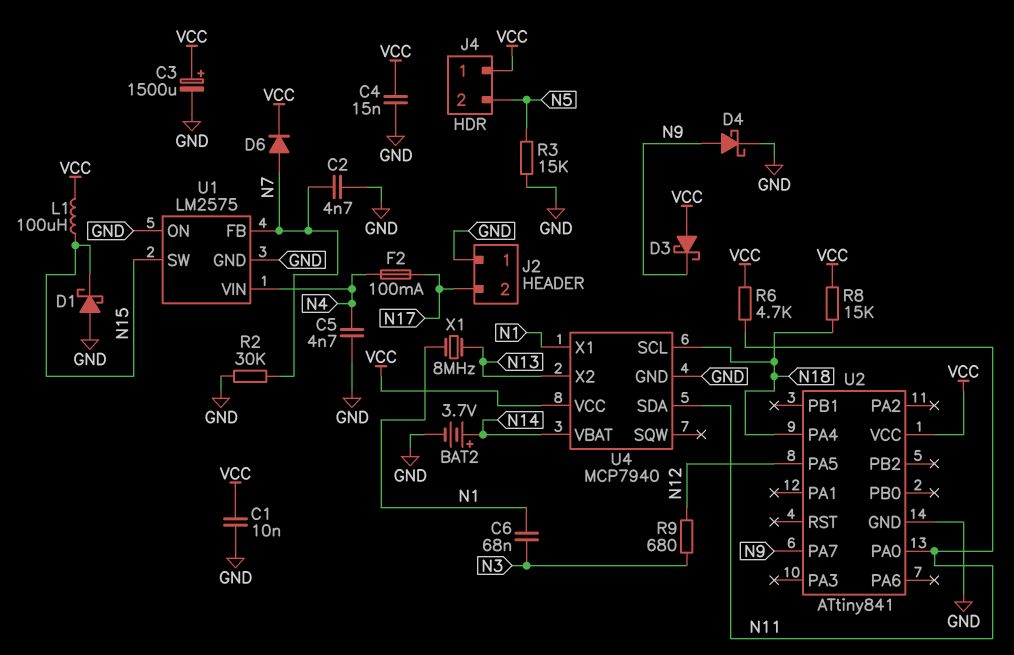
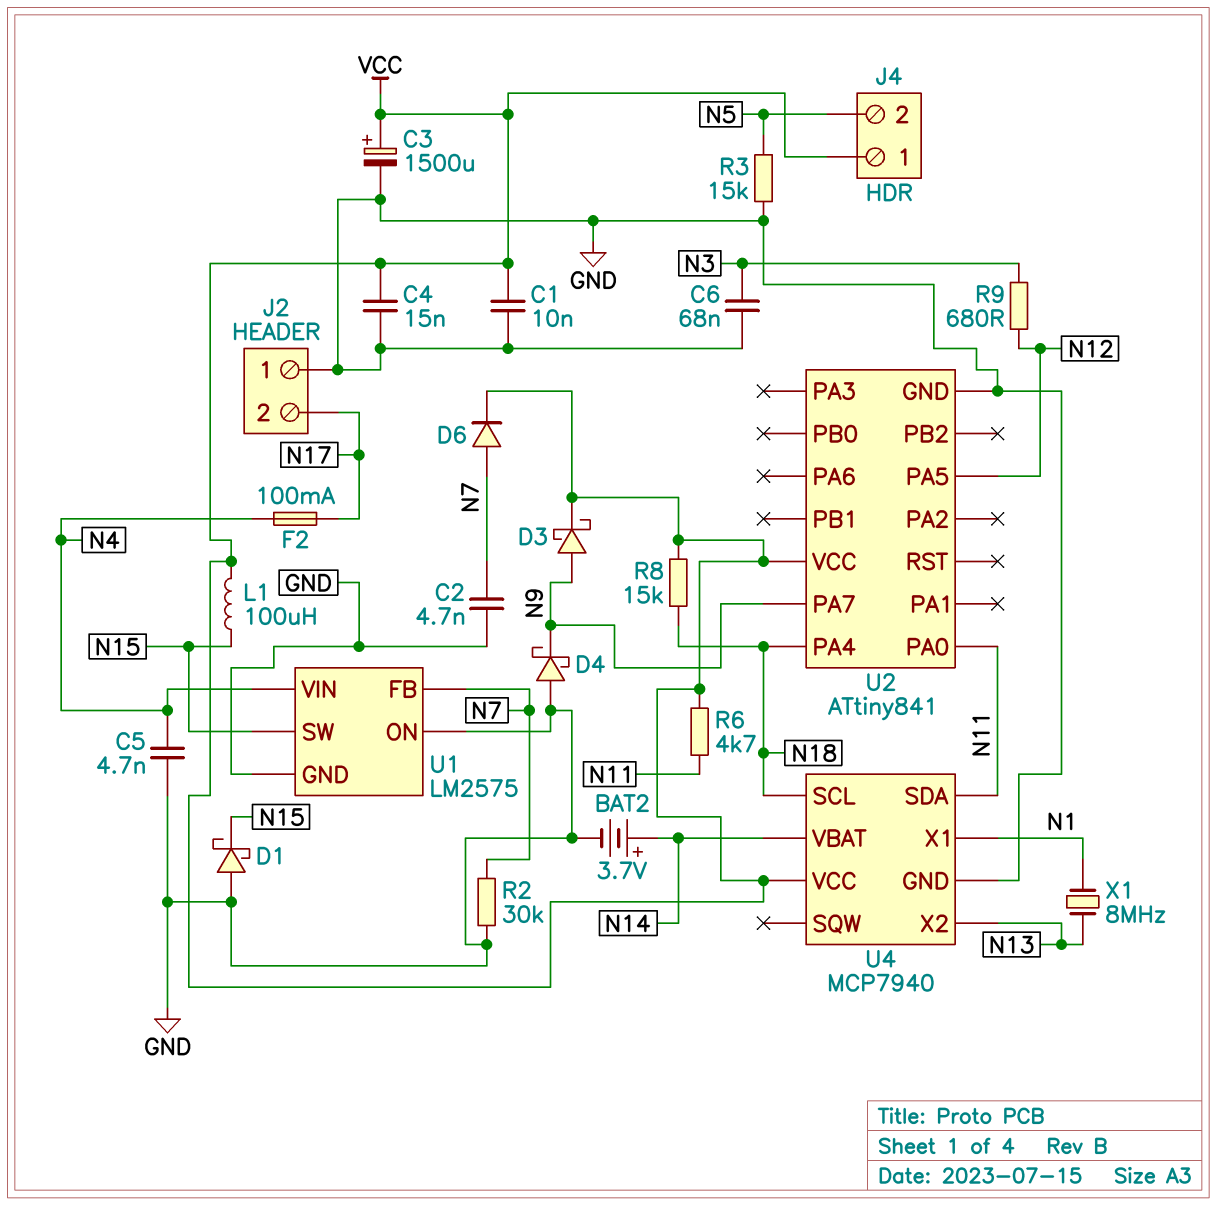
C6: 68nF (N1, N3) -> 68nF (GND, N3)
D3: schottky (A VCC, K N9) -> schottky (A N9, K VCC)
D4: schottky (A N9, K GND) -> schottky (A GND, K N9)

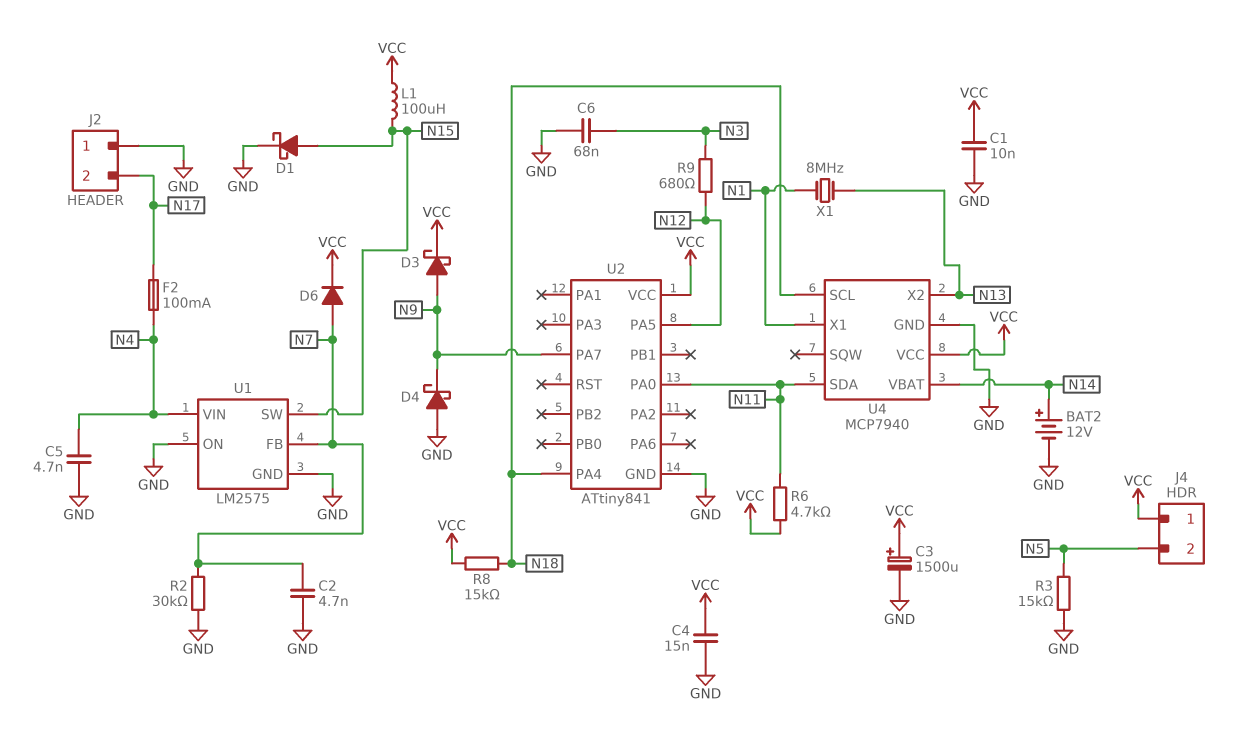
BAT2: 3.7V (plus N14, minus GND) -> 12V (plus N14, minus GND)
D1: schottky (A GND, K N15) -> schottky (A N15, K GND)

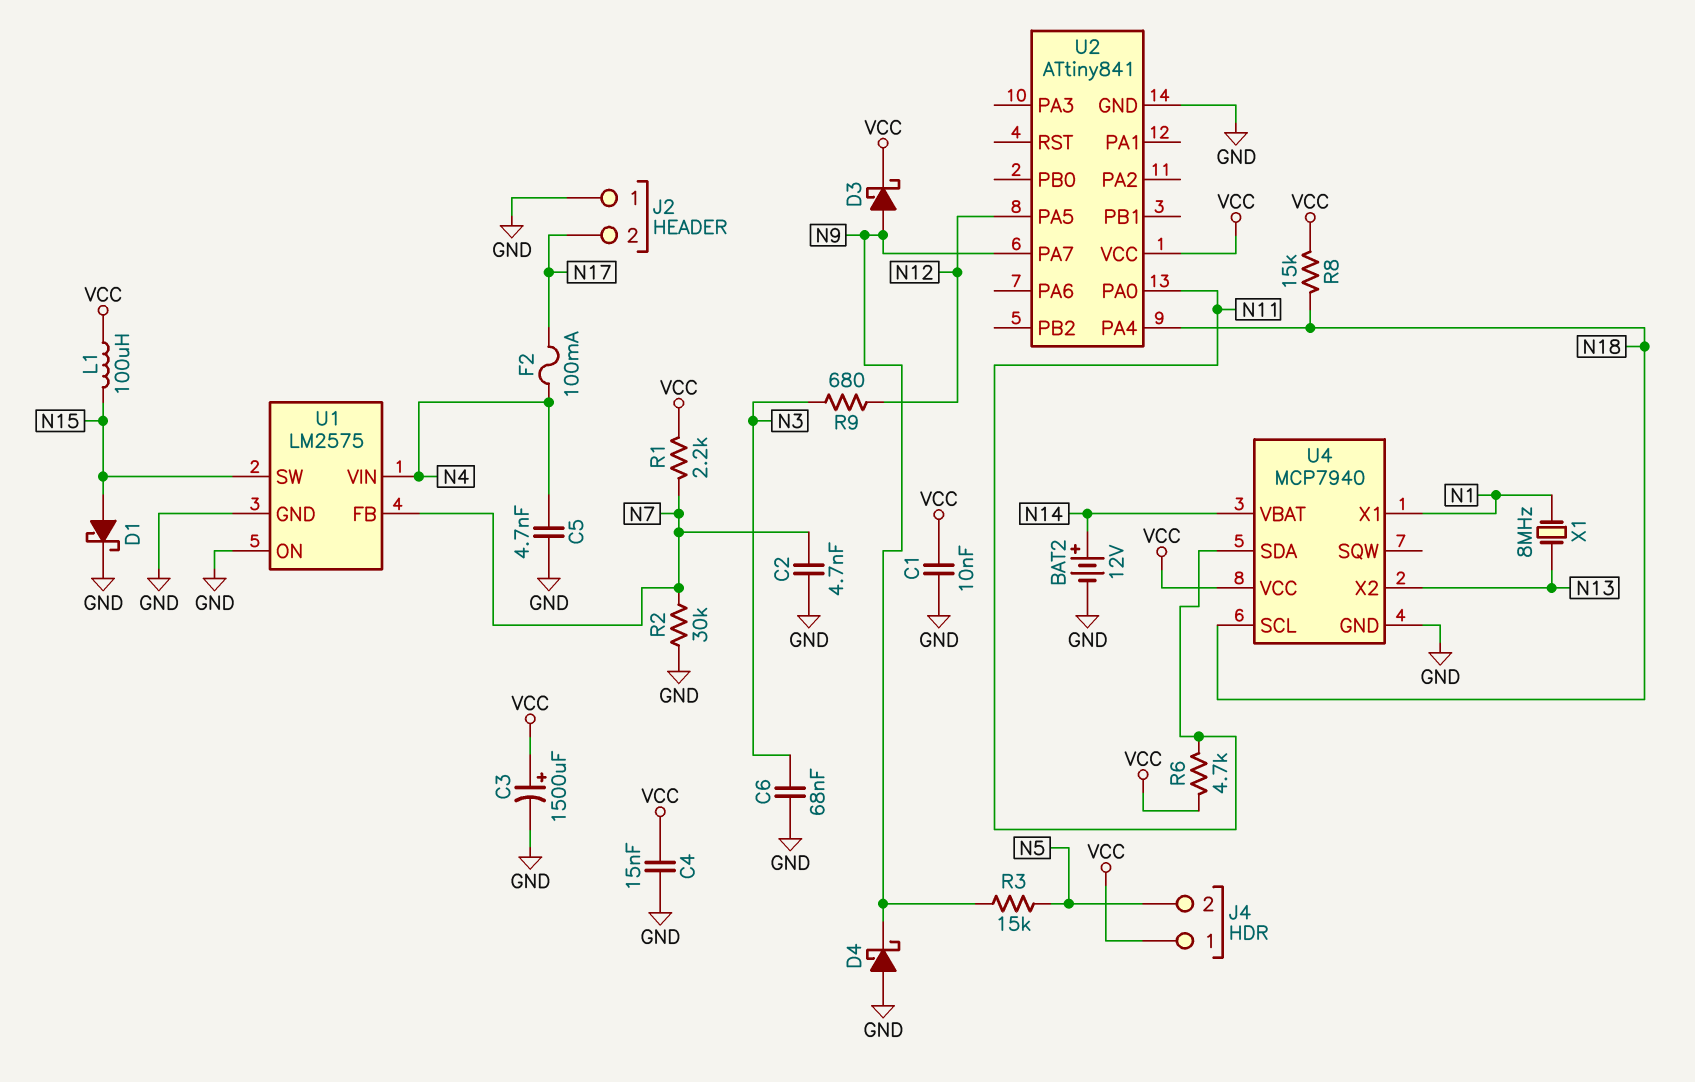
D6: diode (A N7, K VCC) -> none
R1: none -> 2.2k (N7, VCC)
R3: 15k (GND, N5) -> 15k (N5, N9)

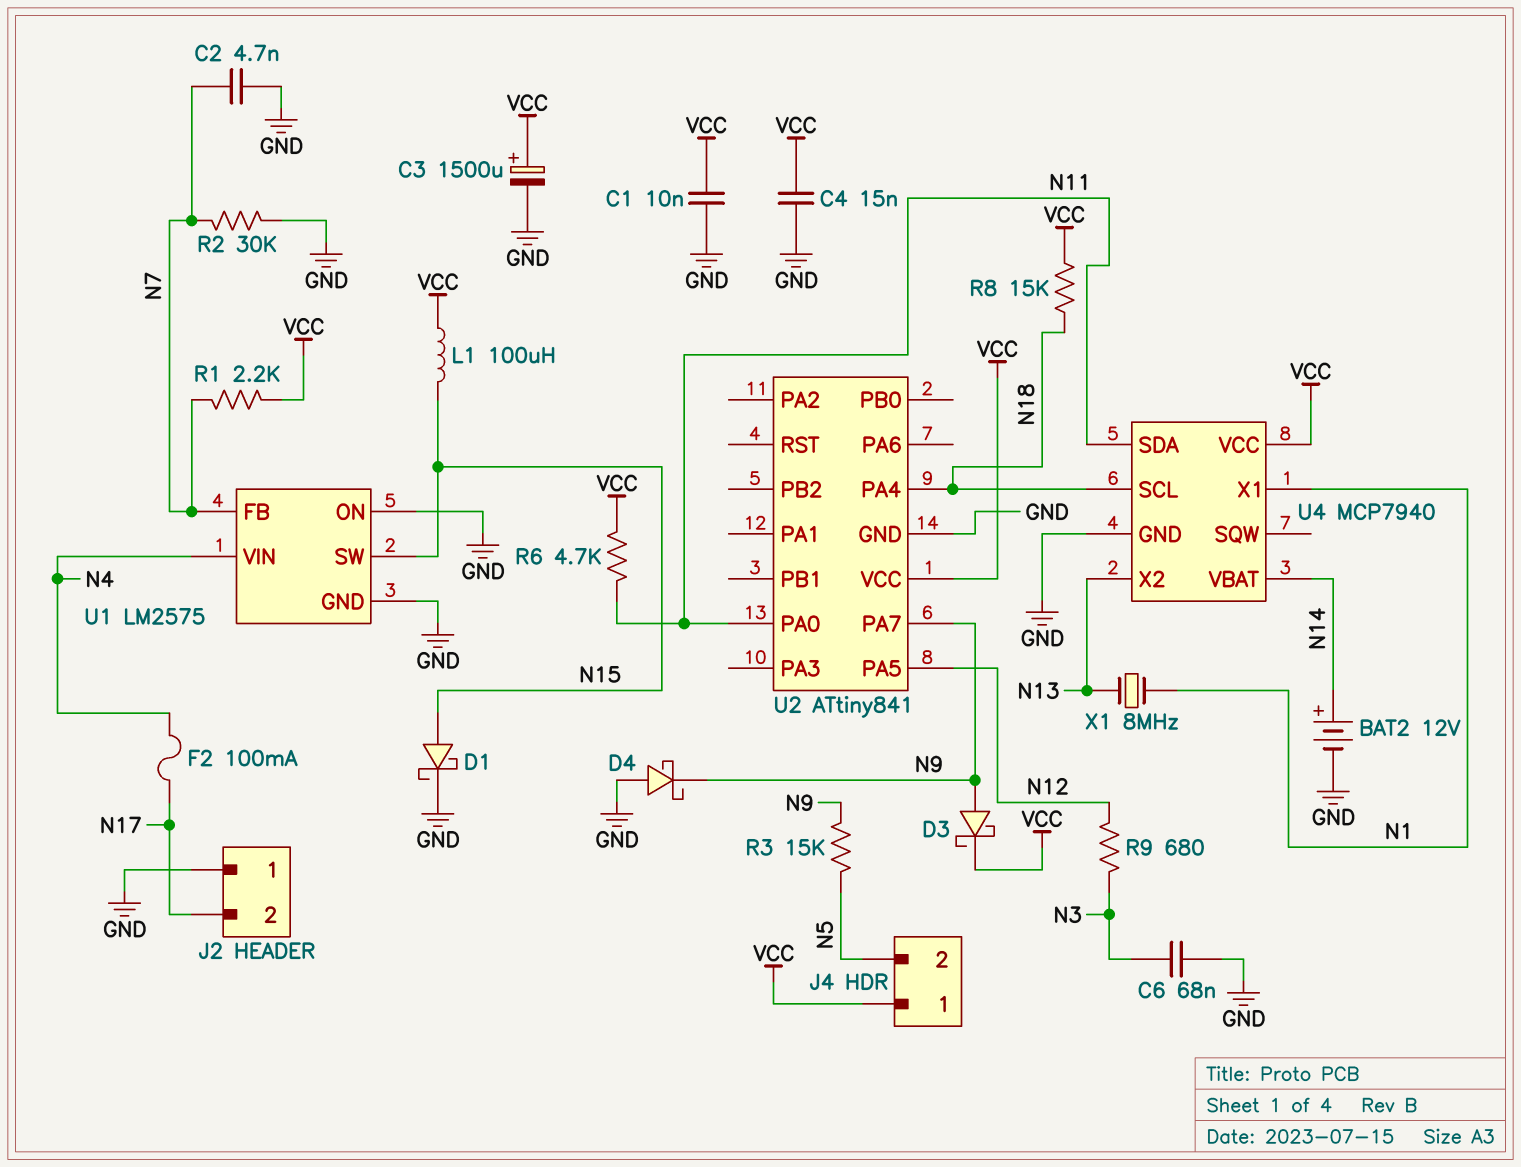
C5: 4.7nF (GND, N4) -> none

